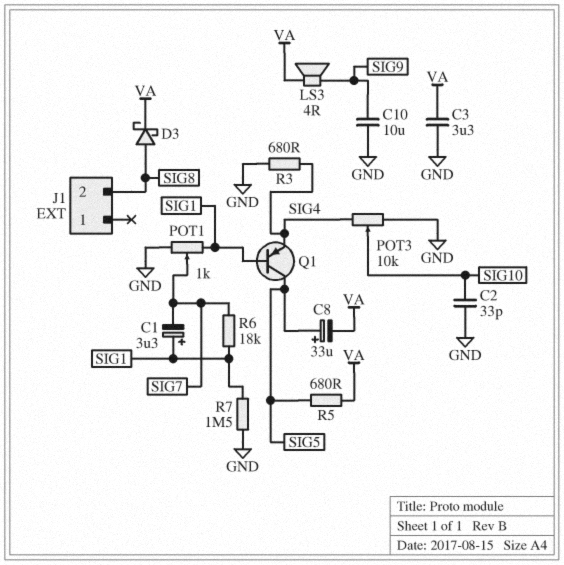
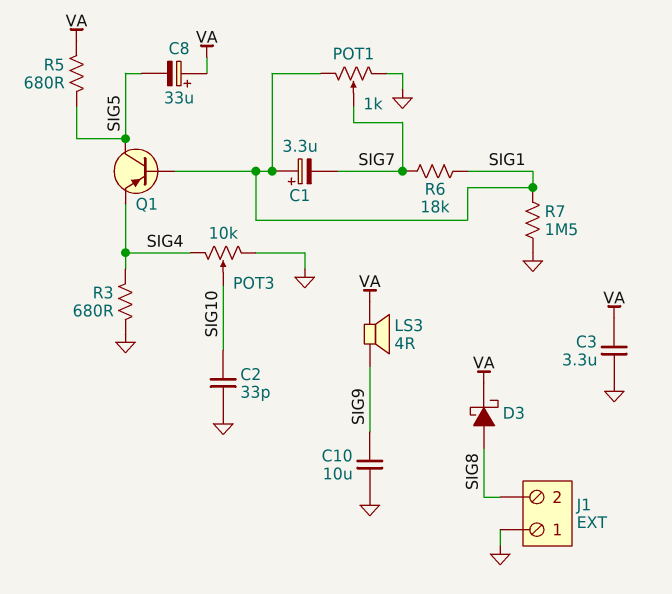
C8: 33uF (plus SIG5, minus VA) -> 33uF (plus VA, minus SIG5)
J1 pin 1: none -> GND

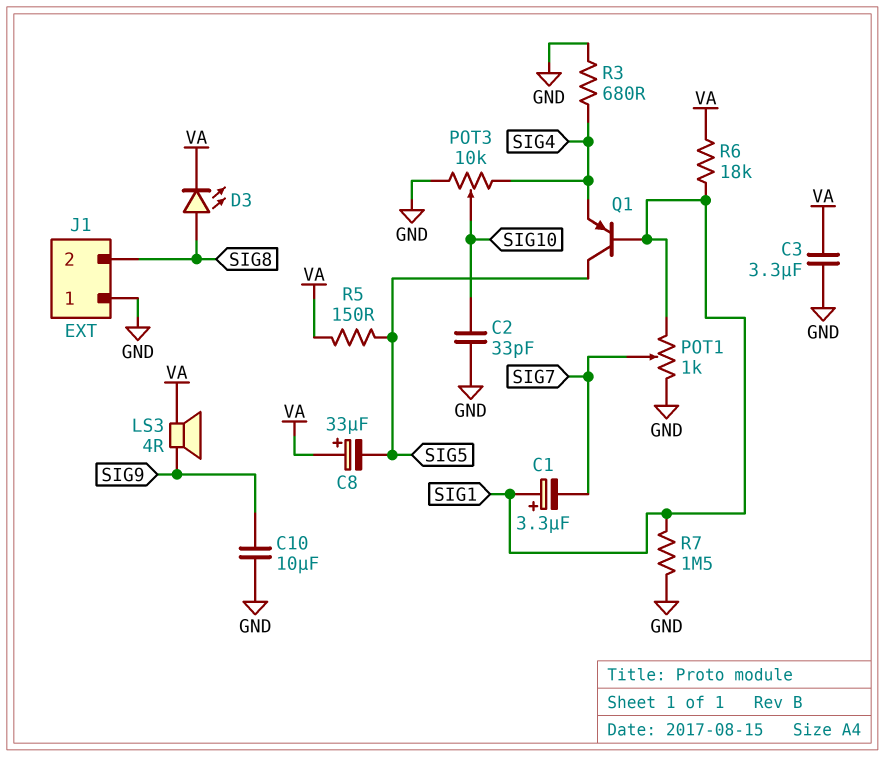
D3: schottky (A SIG8, K VA) -> LED (A SIG8, K VA)
R5: 680 (SIG5, VA) -> 150 (SIG5, VA)
R6: 18k (SIG1, SIG7) -> 18k (SIG1, VA)

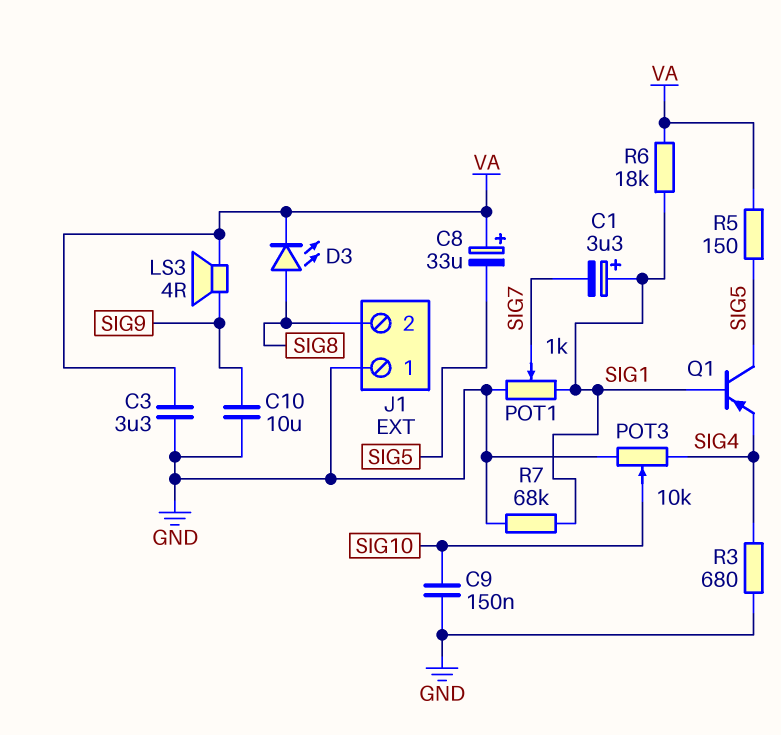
C2: 33pF (GND, SIG10) -> none
C9: none -> 150nF (GND, SIG10)
R7: 1.5M (GND, SIG1) -> 68k (GND, SIG1)

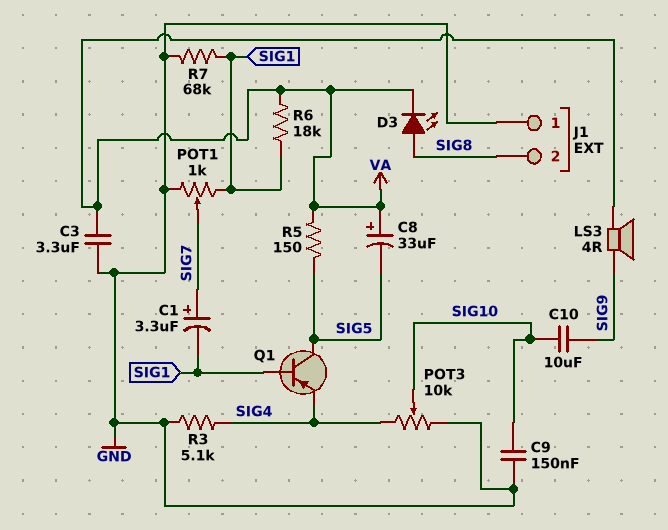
C1: 3.3uF (plus SIG1, minus SIG7) -> 3.3uF (plus SIG7, minus SIG1)
C10: 10uF (GND, SIG9) -> 10uF (SIG9, SIG10)
R3: 680 (GND, SIG4) -> 5.1k (GND, SIG4)

